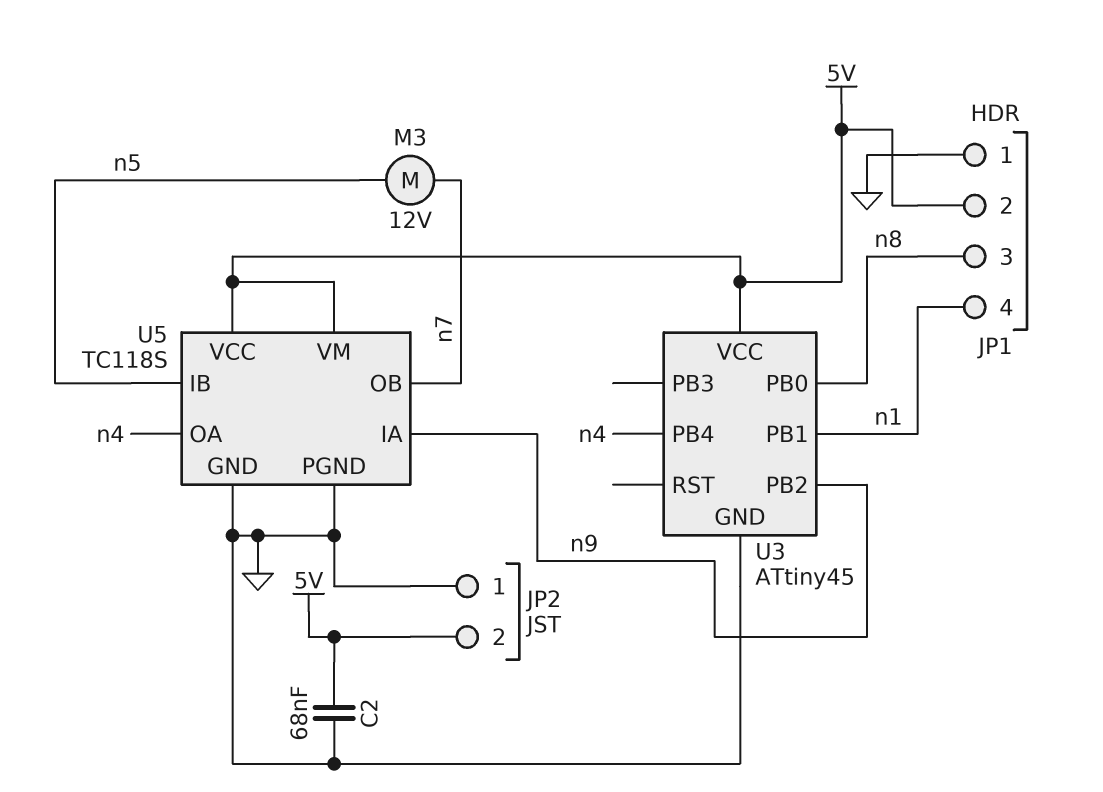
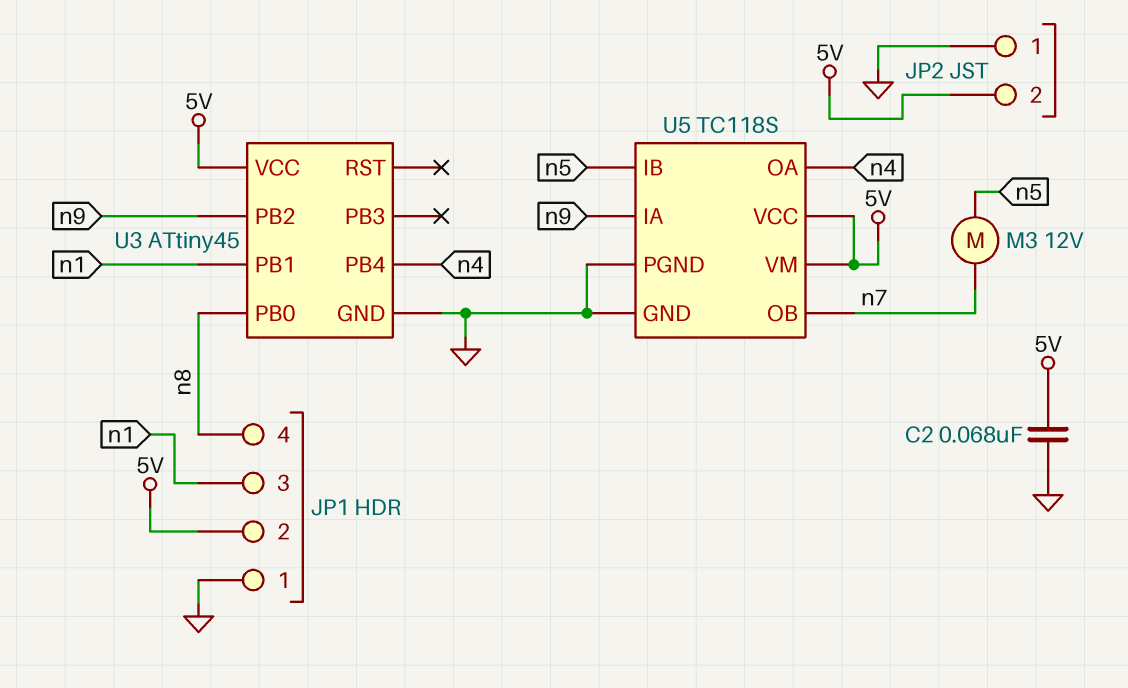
JP1 pin 3: n8 -> n1
JP1 pin 4: n1 -> n8

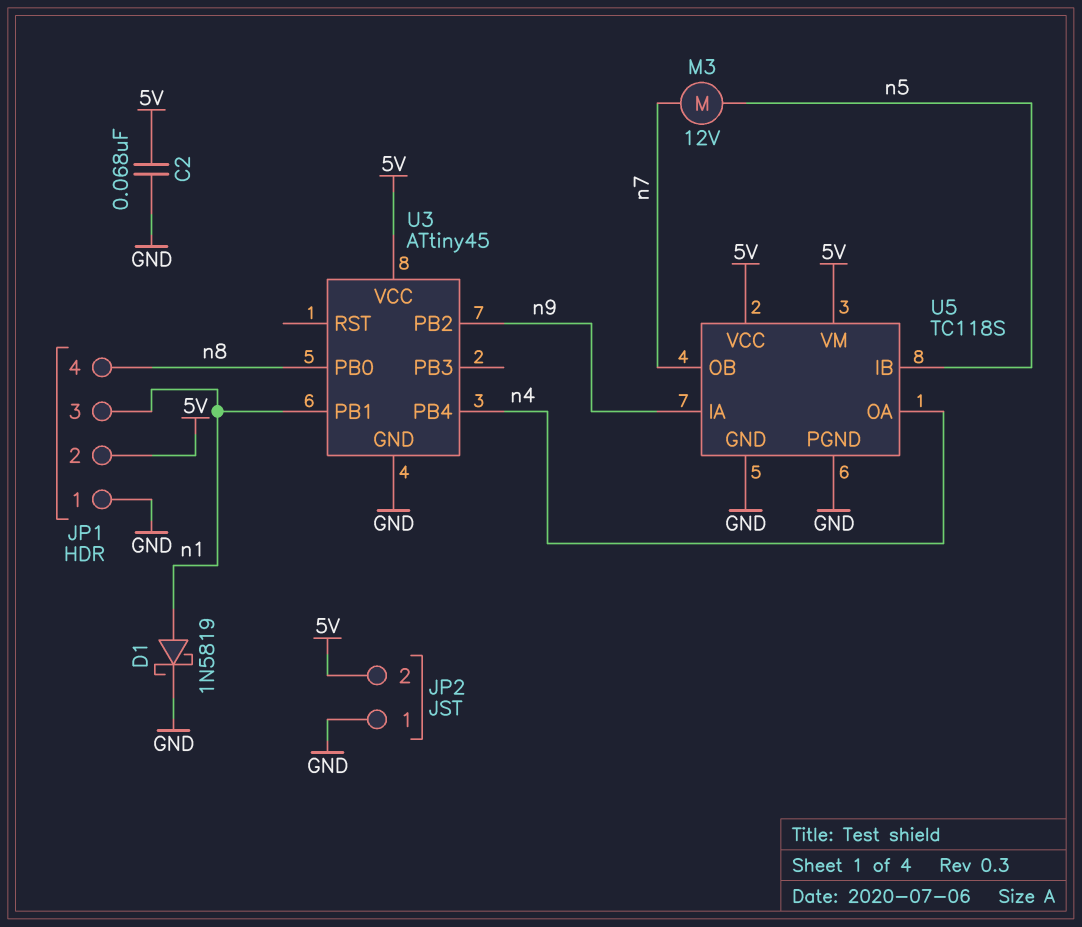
D1: none -> schottky 1N5819 (A n1, K GND)

